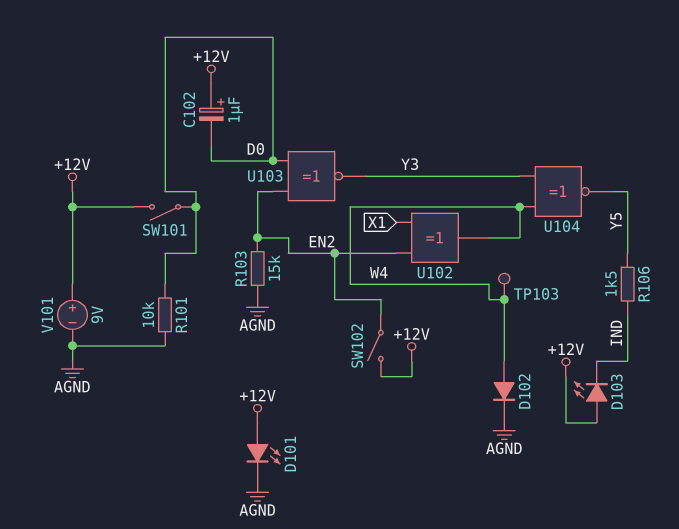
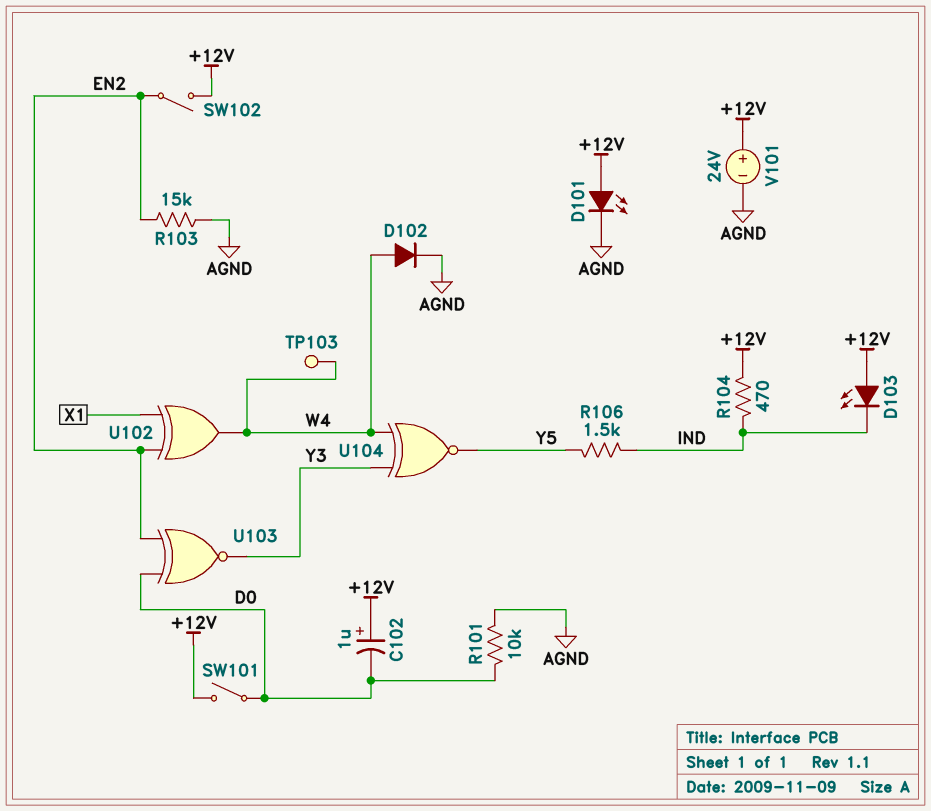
R104: none -> 470 (+12V, IND)
V101: 9V (plus +12V, minus AGND) -> 24V (plus +12V, minus AGND)

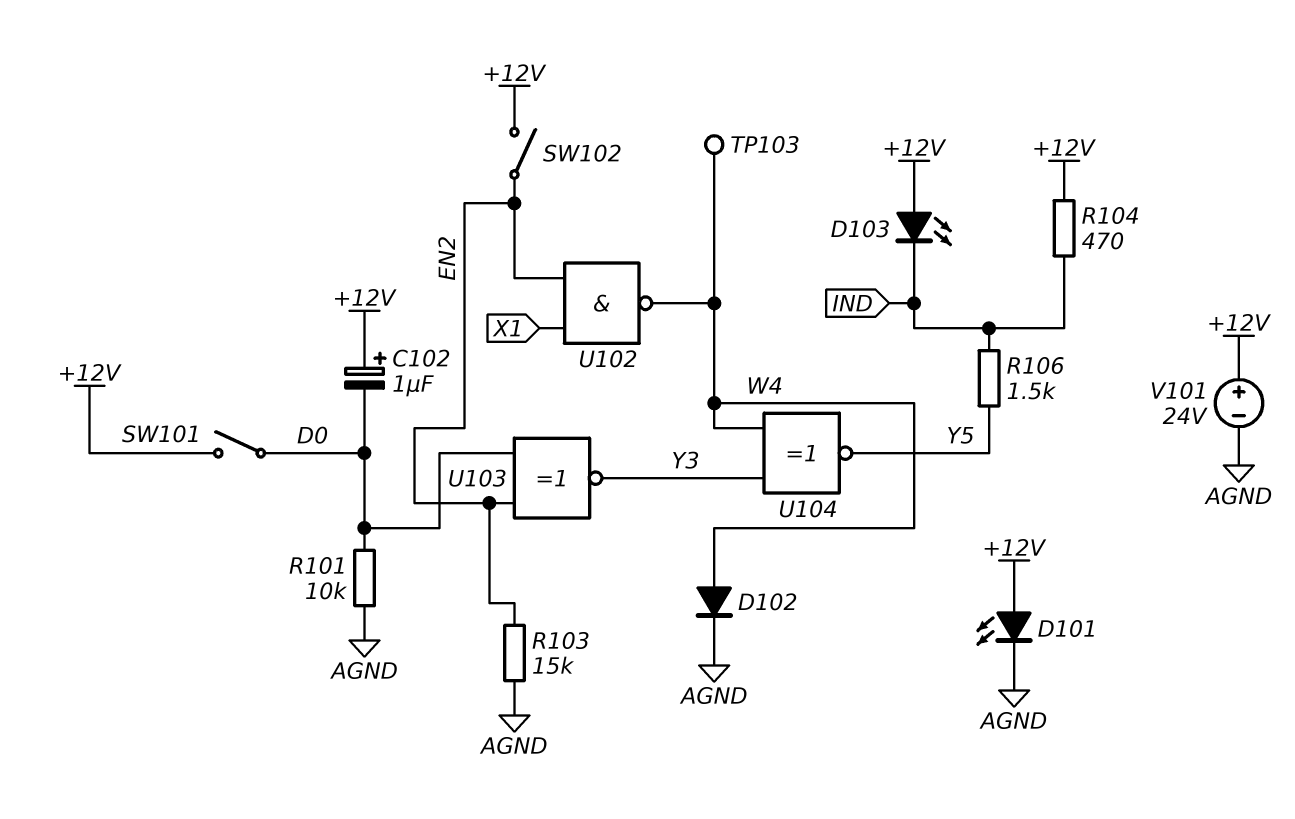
U102: XOR (in EN2, in X1, out W4) -> NAND (in EN2, in X1, out W4)

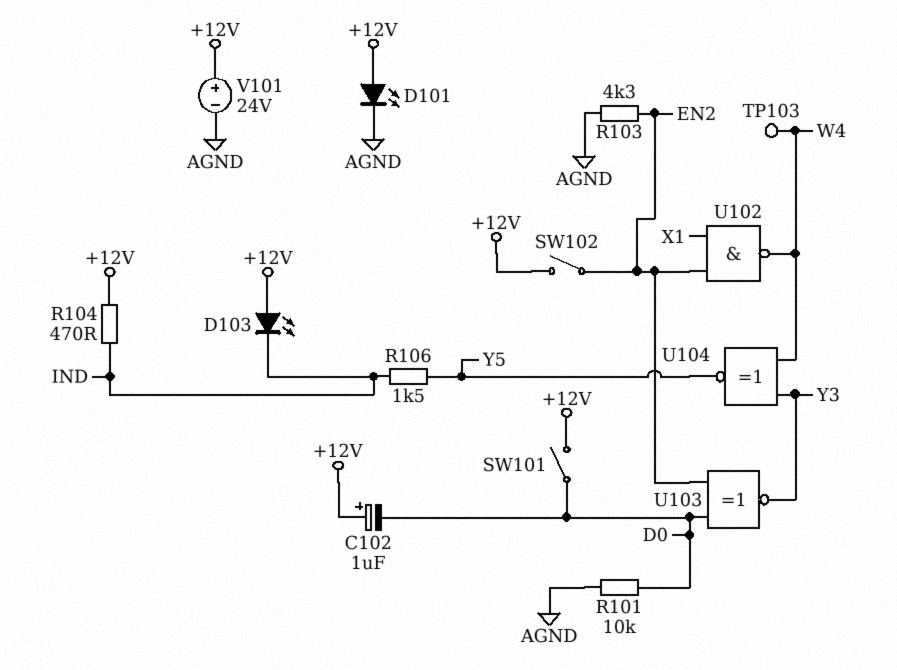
D102: diode (A W4, K AGND) -> none
R103: 15k (AGND, EN2) -> 4.3k (AGND, EN2)

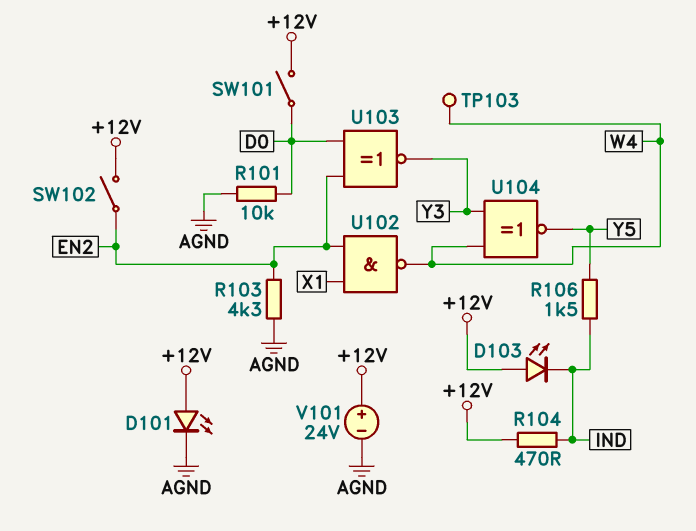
C102: 1uF (plus +12V, minus D0) -> none

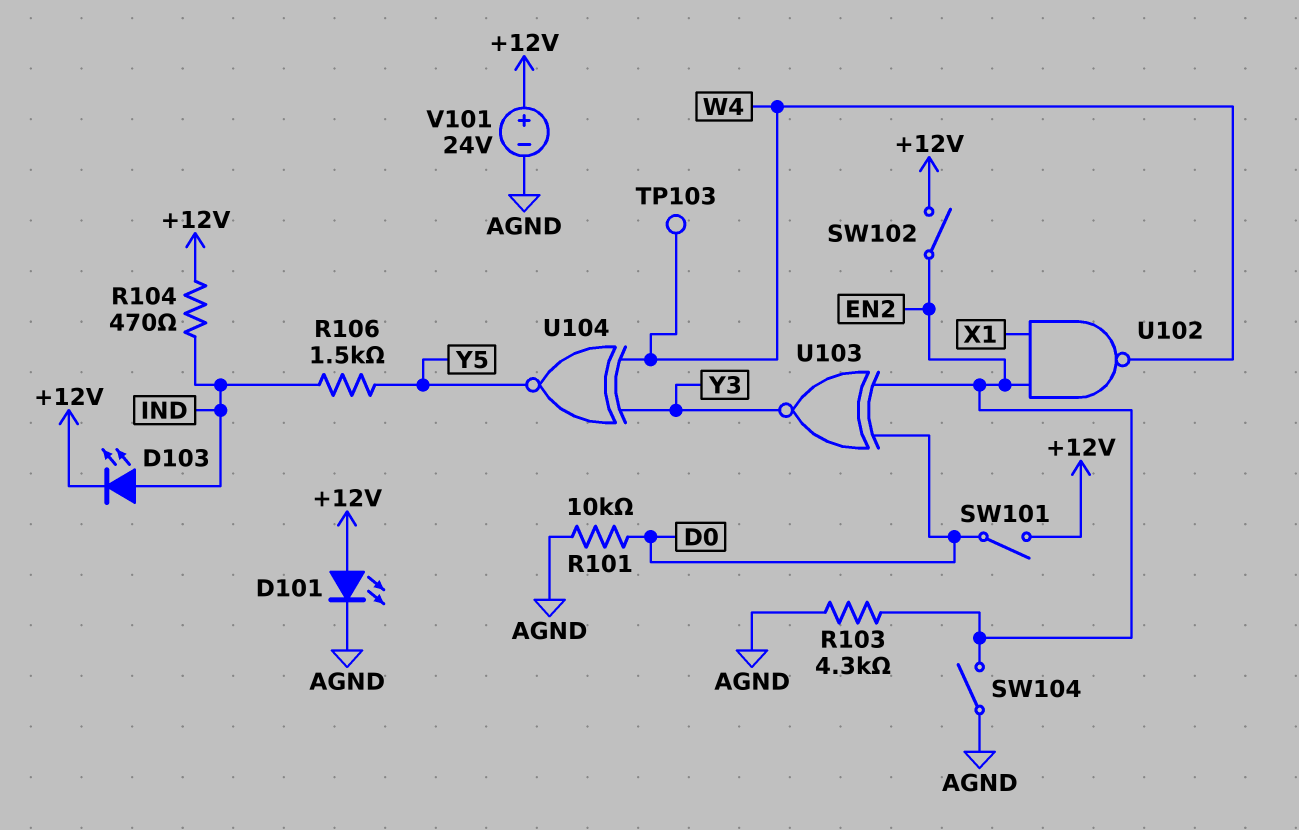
D103: LED (A +12V, K IND) -> LED (A IND, K +12V)
SW104: none -> switch (AGND, EN2)

